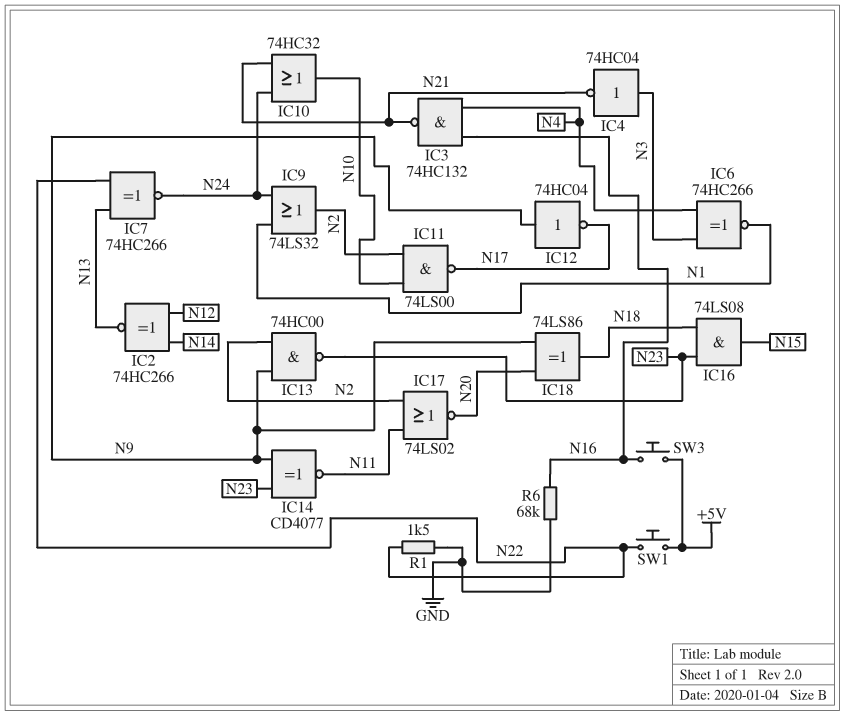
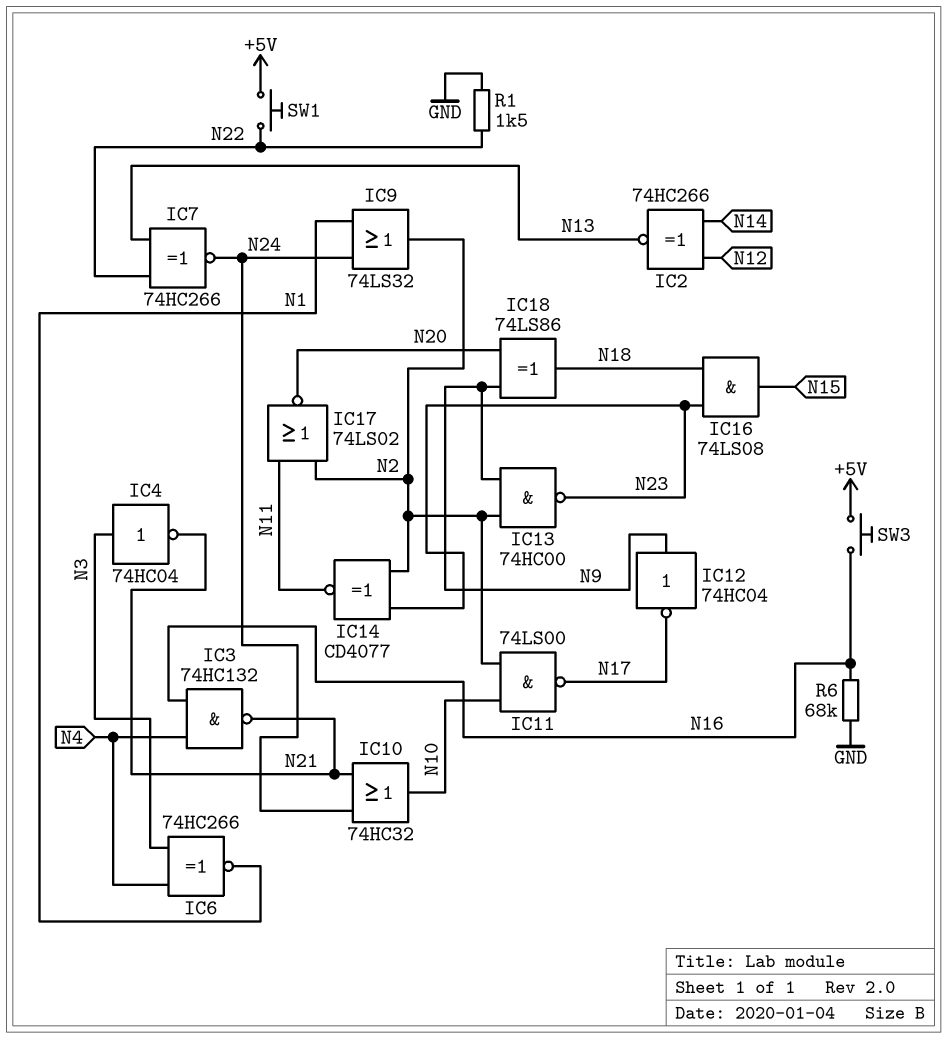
IC14: XNOR CD4077 (in N9, in N23, out N11) -> XNOR CD4077 (in N2, in N23, out N11)

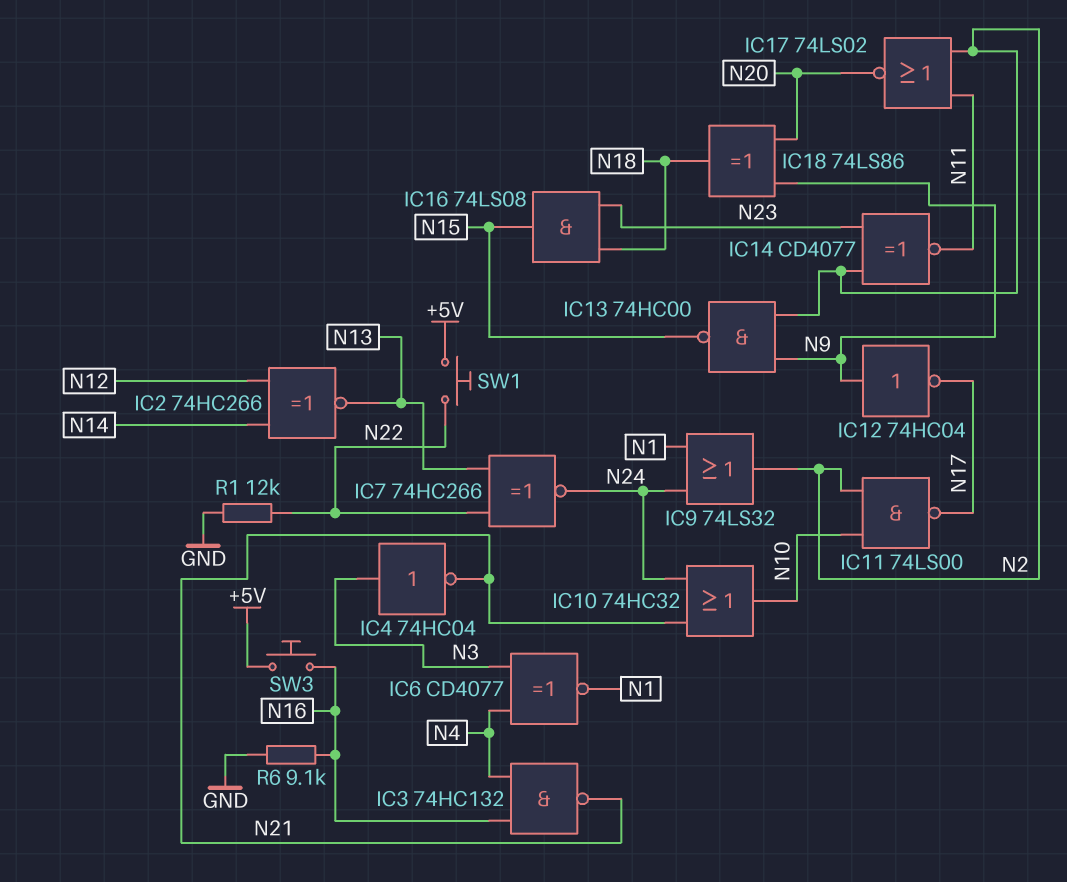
IC6: XNOR 74HC266 (in N3, in N4, out N1) -> XNOR CD4077 (in N3, in N4, out N1)
IC13: NAND 74HC00 (in N2, in N9, out N23) -> NAND 74HC00 (in N2, in N9, out N15)
R1: 1.5k (GND, N22) -> 12k (GND, N22)
R6: 68k (GND, N16) -> 9.1k (GND, N16)

